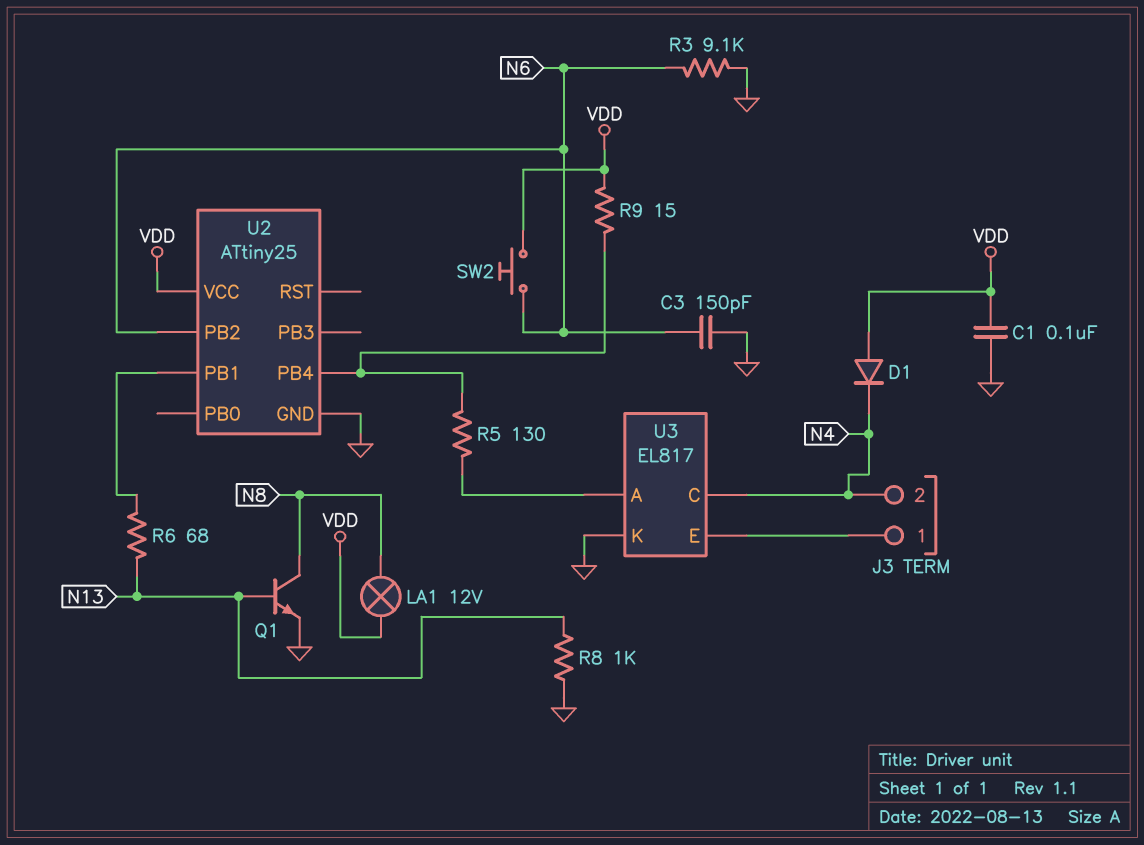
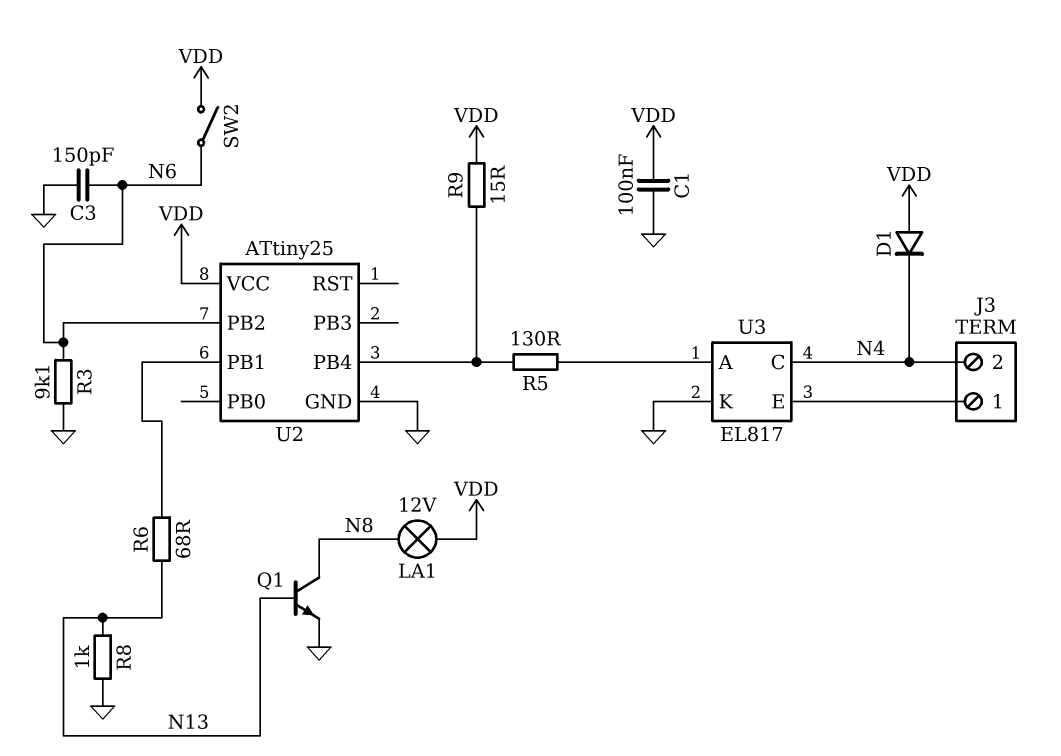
SW2: button (N6, VDD) -> switch (N6, VDD)

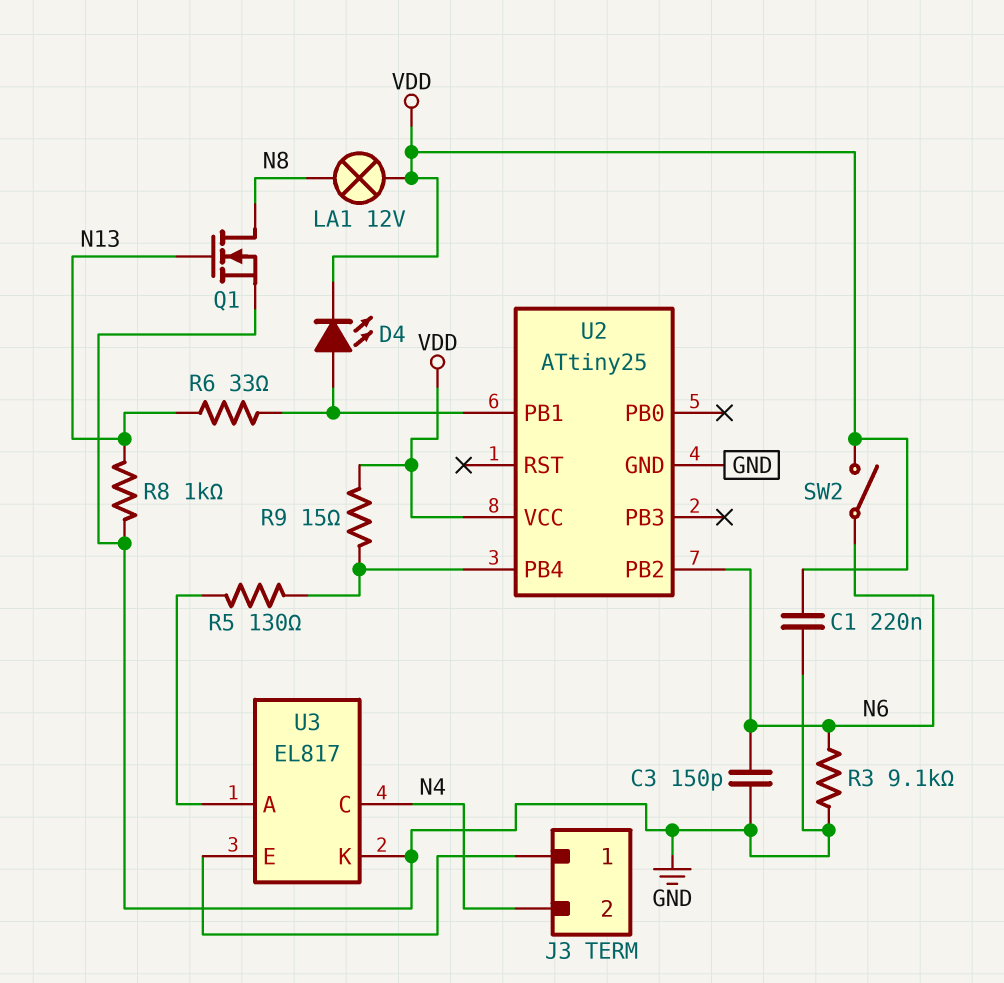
C1: 100nF (GND, VDD) -> 220nF (GND, VDD)
D1: diode (A VDD, K N4) -> none
D4: none -> LED (A U2/PB1, K VDD)
Q1: NPN (B N13, C N8, E GND) -> NMOS (G N13, D N8, S GND)
R6: 68 (N13, U2/PB1) -> 33 (N13, U2/PB1)

